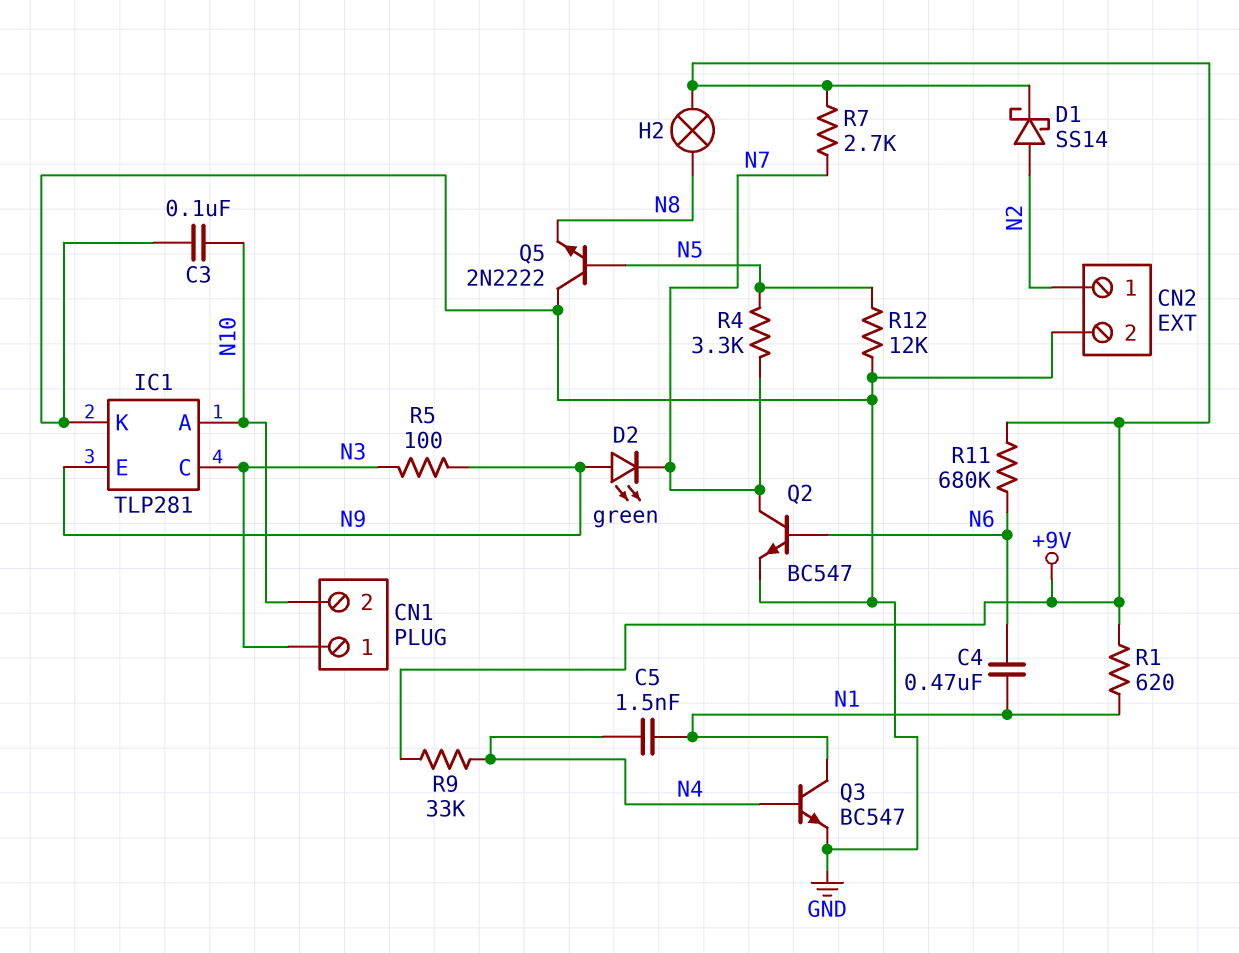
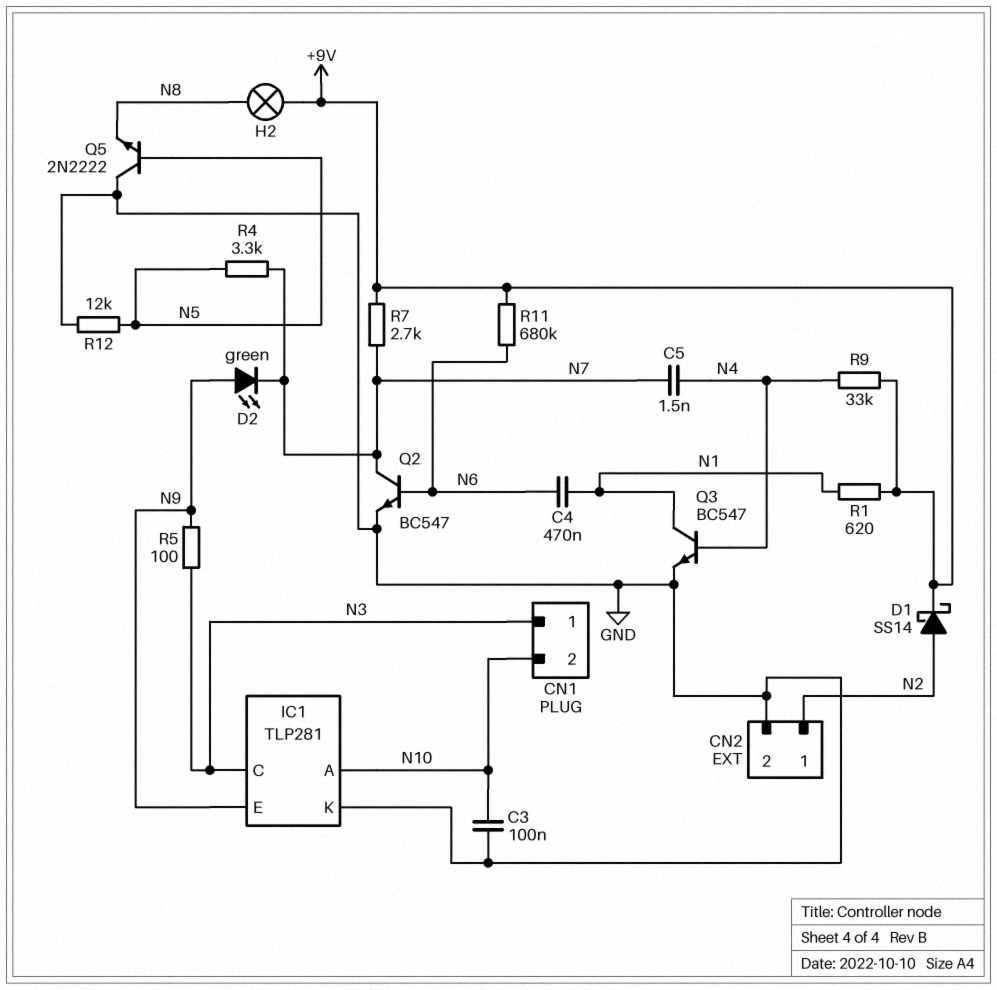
C5: 1.5nF (N1, N4) -> 1.5nF (N4, N7)

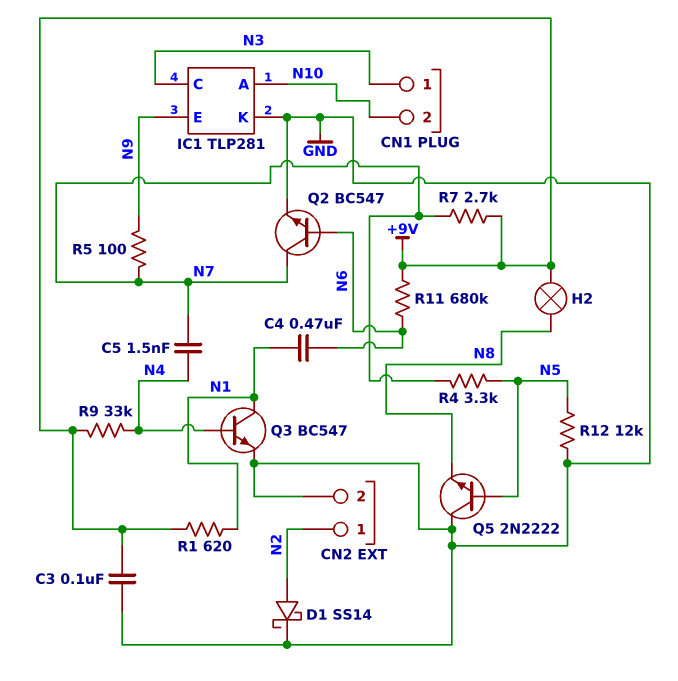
C3: 100nF (GND, N10) -> 100nF (+9V, GND)
D1: schottky SS14 (A N2, K +9V) -> schottky SS14 (A N2, K GND)
D2: LED green (A N9, K N7) -> none
R5: 100 (N3, N9) -> 100 (N7, N9)

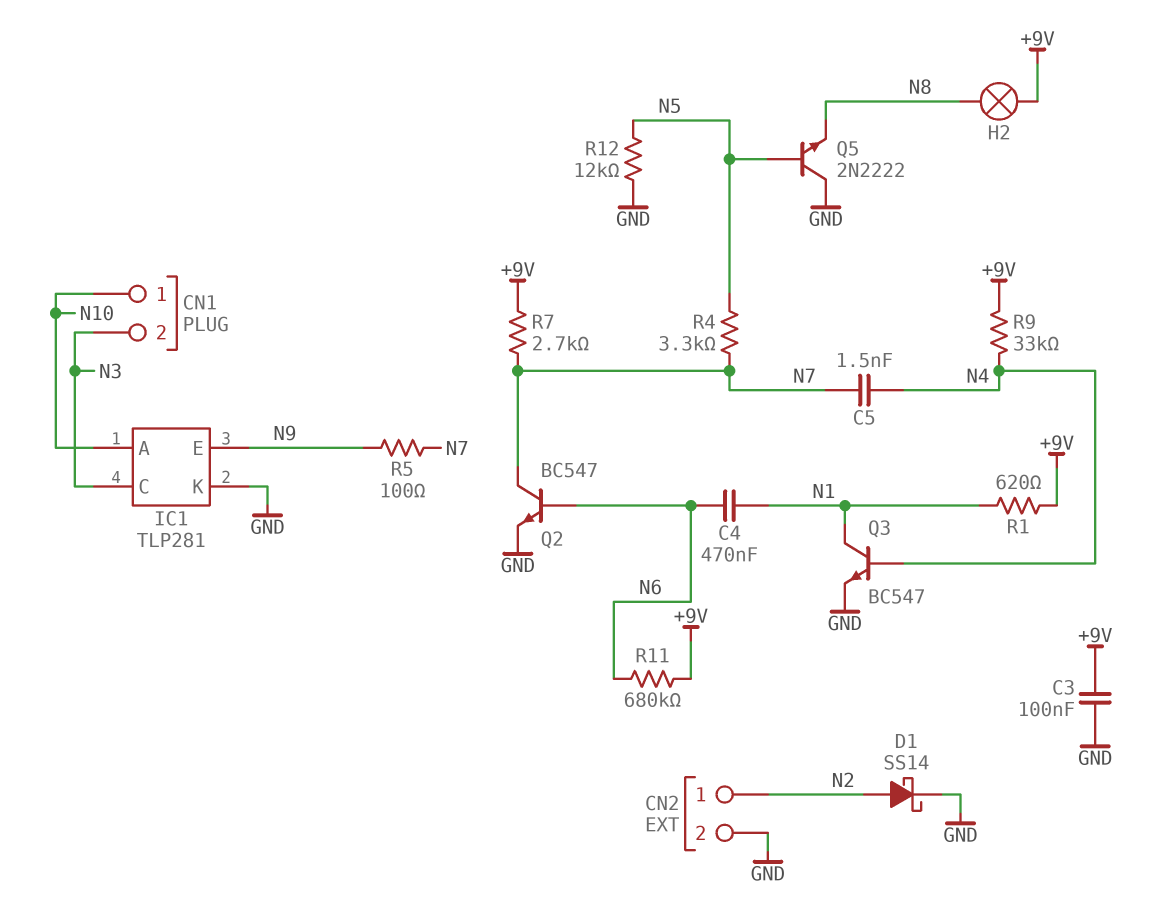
CN1 pin 1: N3 -> N10
CN1 pin 2: N10 -> N3

